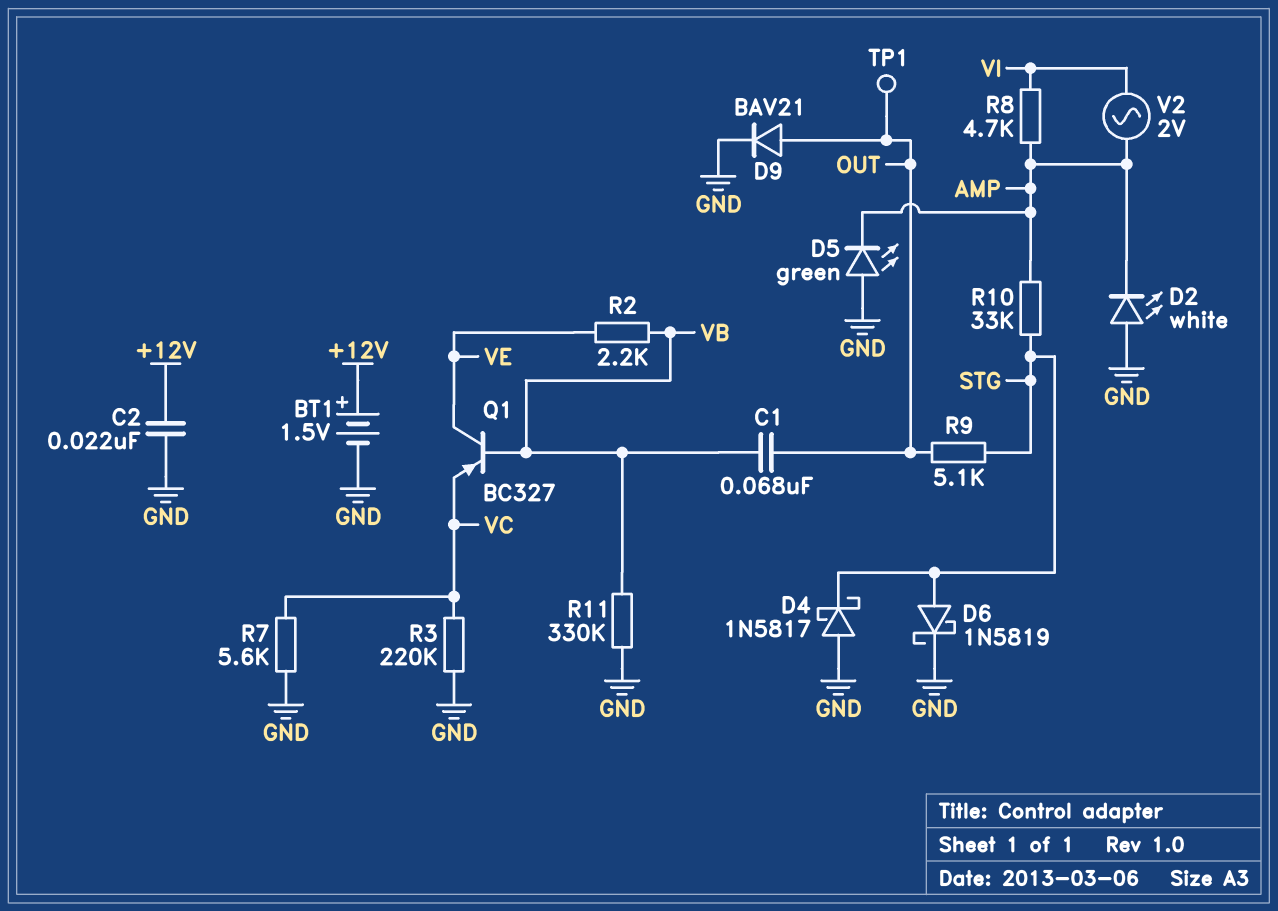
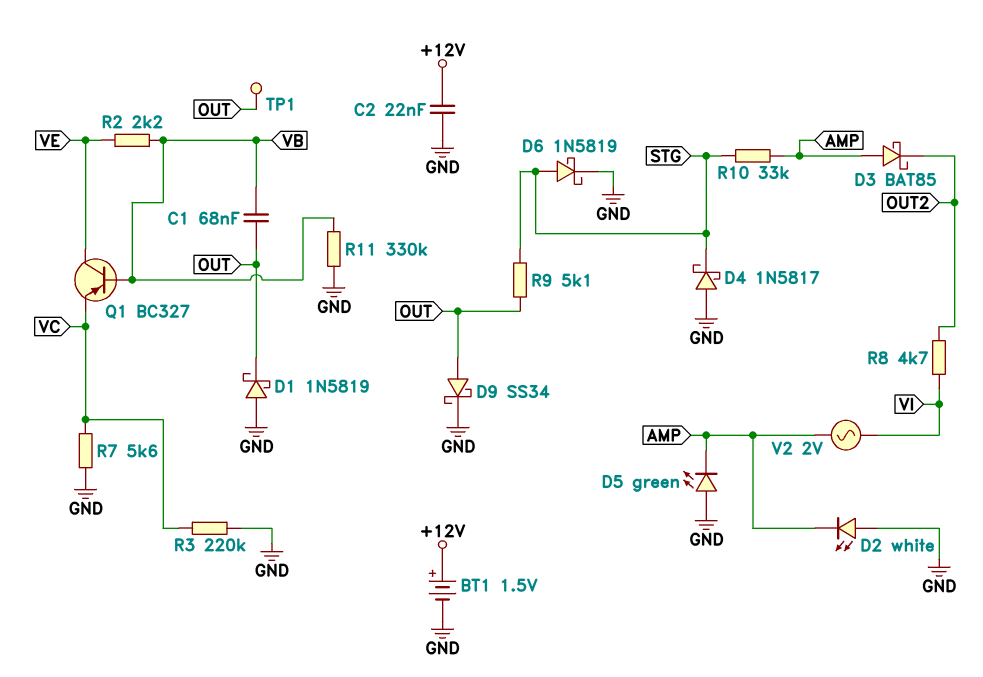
D1: none -> schottky 1N5819 (A GND, K OUT)
D3: none -> schottky BAT85 (A AMP, K OUT2)
D9: diode BAV21 (A OUT, K GND) -> schottky SS34 (A OUT, K GND)
R8: 4.7k (AMP, VI) -> 4.7k (OUT2, VI)

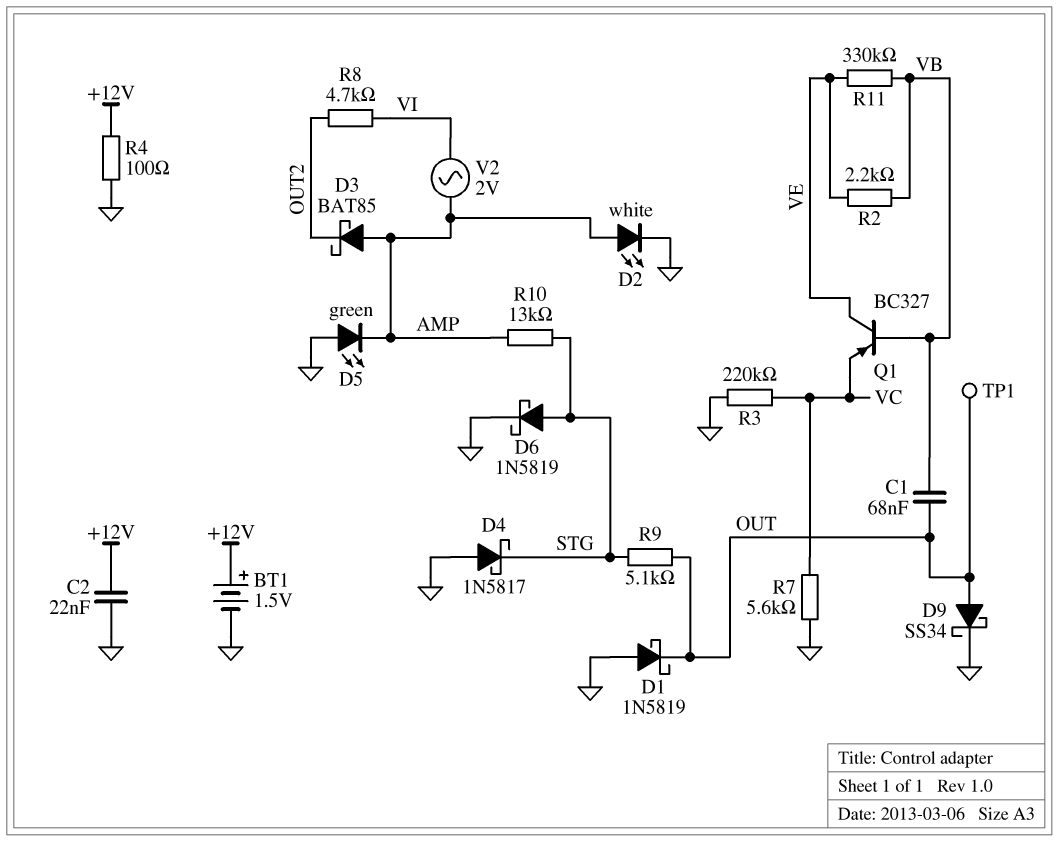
D2: LED white (A GND, K AMP) -> LED white (A AMP, K GND)
R4: none -> 100 (+12V, GND)
R10: 33k (AMP, STG) -> 13k (AMP, STG)
R11: 330k (GND, VB) -> 330k (VB, VE)

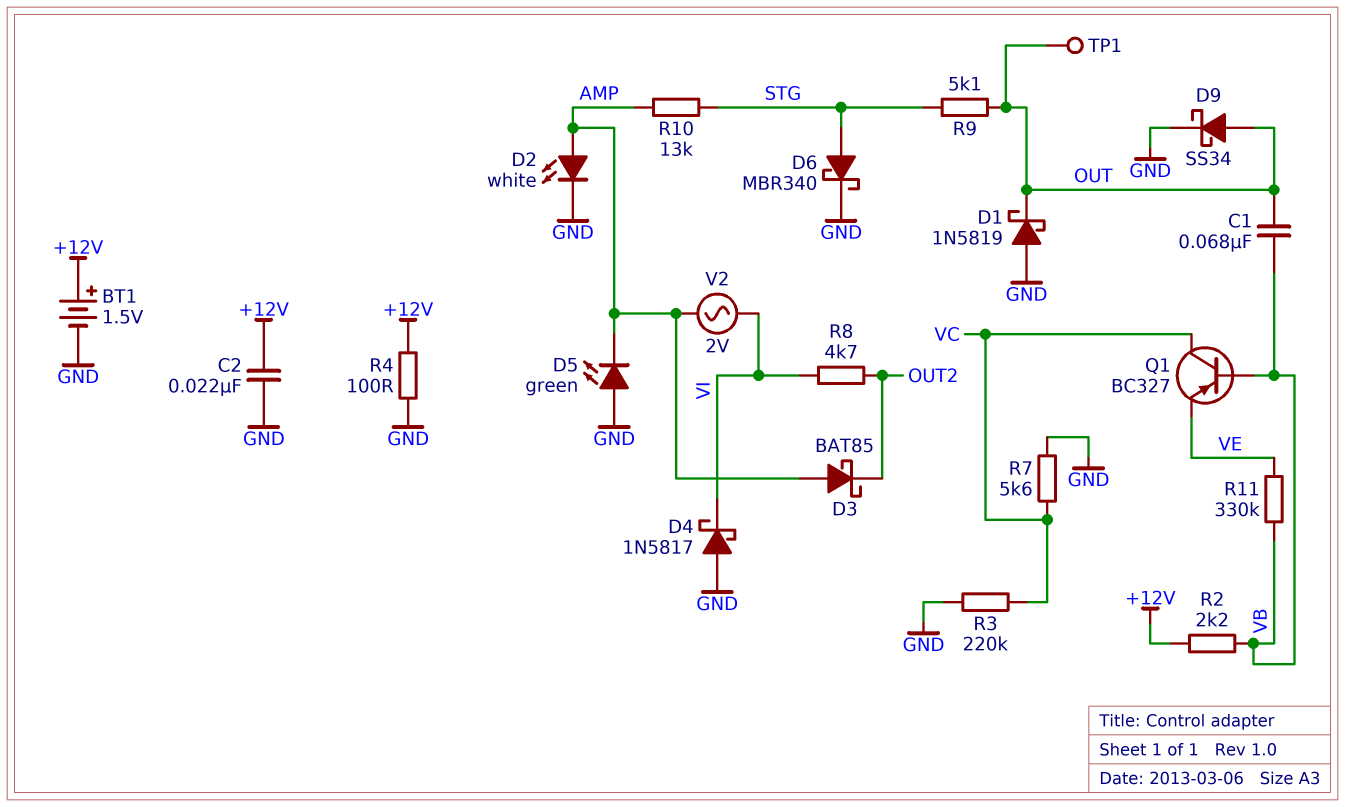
D4: schottky 1N5817 (A GND, K STG) -> schottky 1N5817 (A GND, K VI)
D6: schottky 1N5819 (A STG, K GND) -> schottky MBR340 (A STG, K GND)
Q1: PNP BC327 (B VB, C VE, E VC) -> PNP BC327 (B VB, C VC, E VE)
R2: 2.2k (VB, VE) -> 2.2k (+12V, VB)

